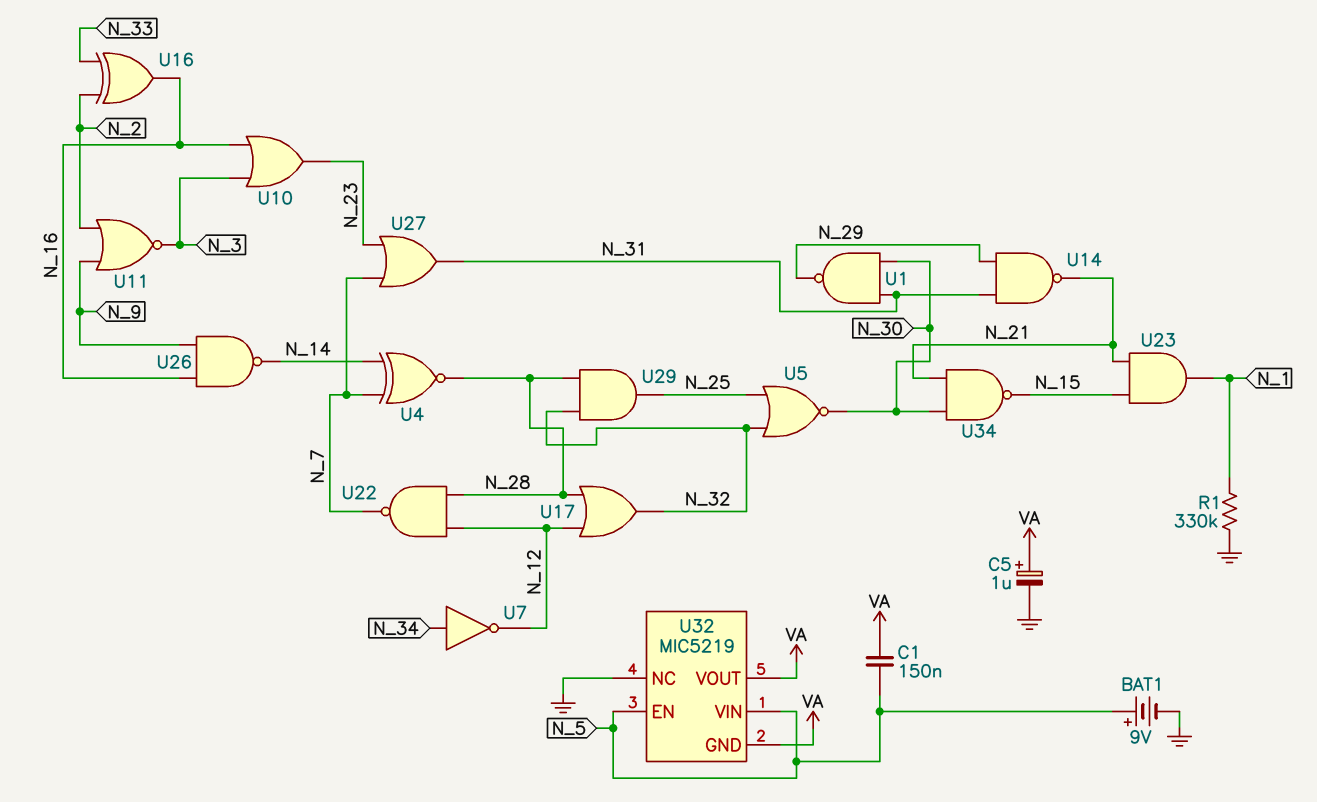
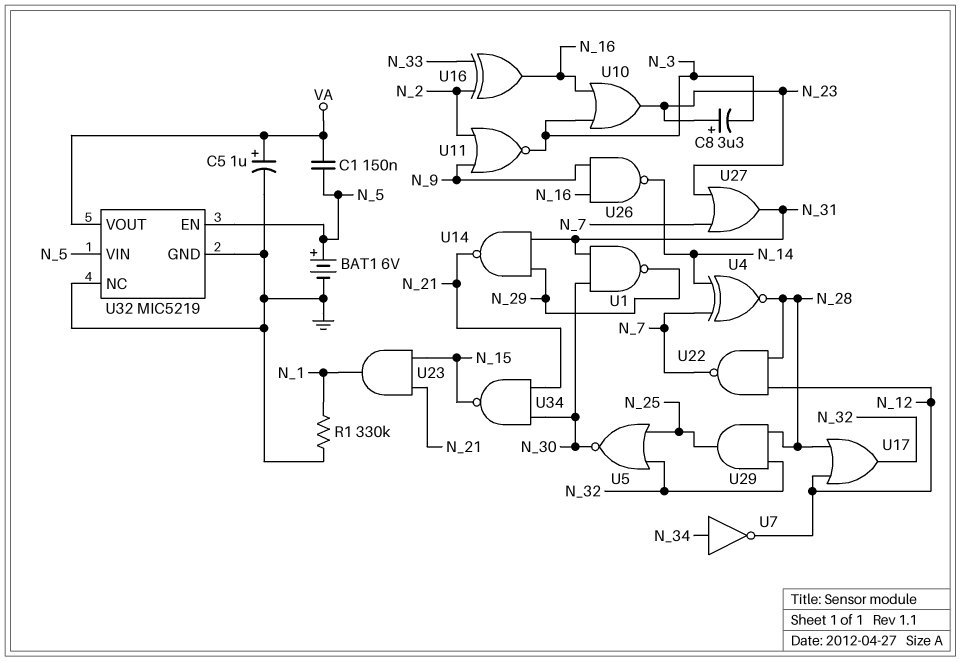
BAT1: 9V (plus N_5, minus GND) -> 6V (plus N_5, minus GND)
C8: none -> 3.3uF (plus N_23, minus N_3)
U32 pin GND: VA -> GND

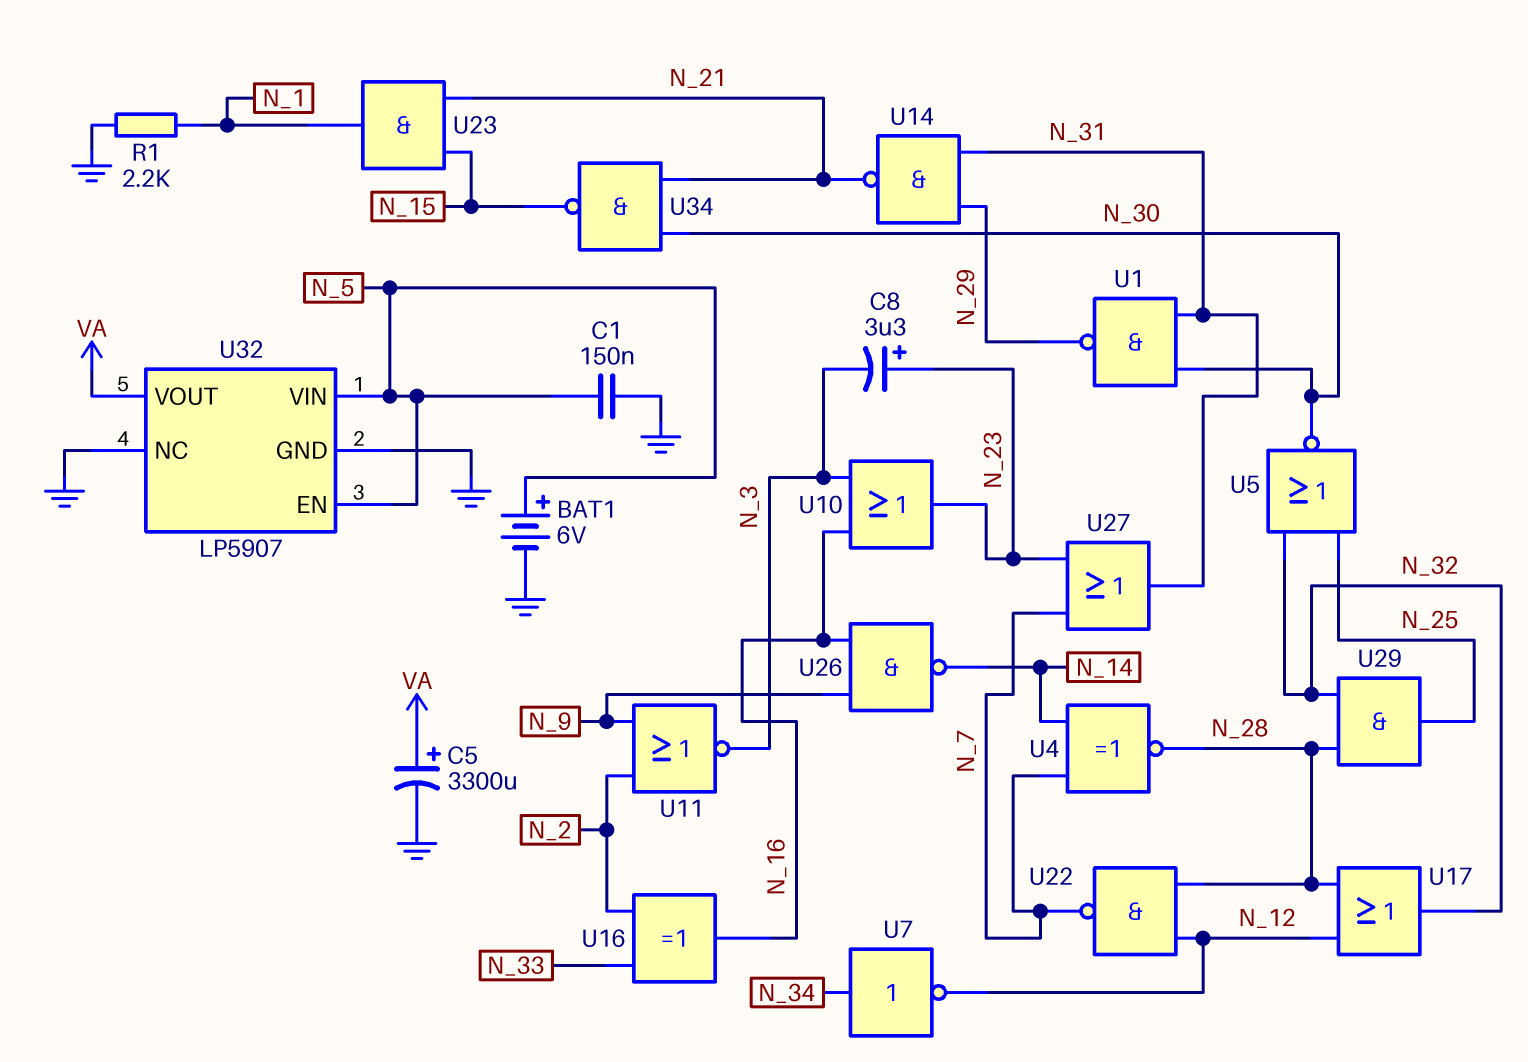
C1: 150nF (N_5, VA) -> 150nF (GND, N_5)
C5: 1uF (plus VA, minus GND) -> 3300uF (plus VA, minus GND)
R1: 330k (GND, N_1) -> 2.2k (GND, N_1)
U32: MIC5219 -> LP5907

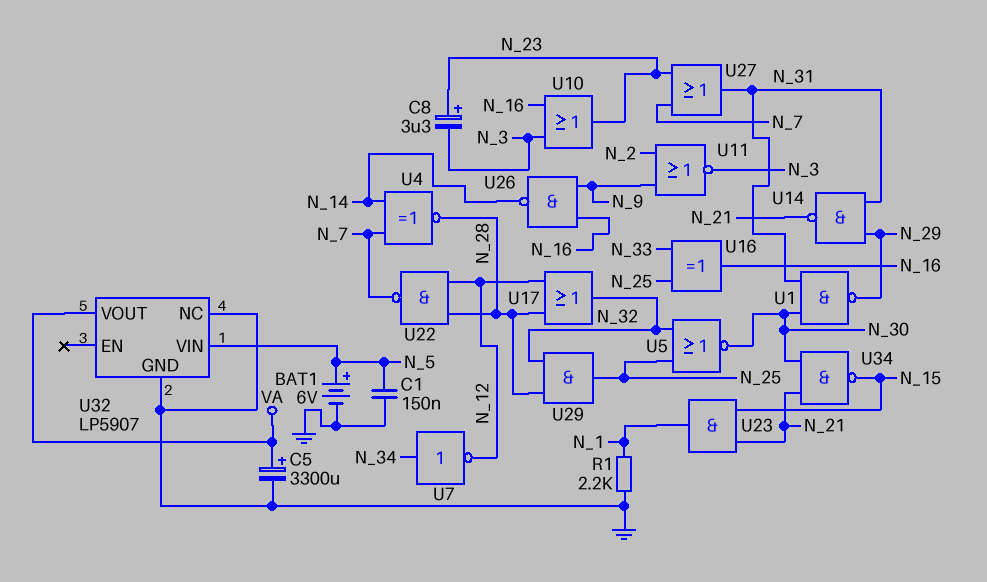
U16: XOR (in N_2, in N_33, out N_16) -> XOR (in N_25, in N_33, out N_16)
U32 pin EN: N_5 -> none

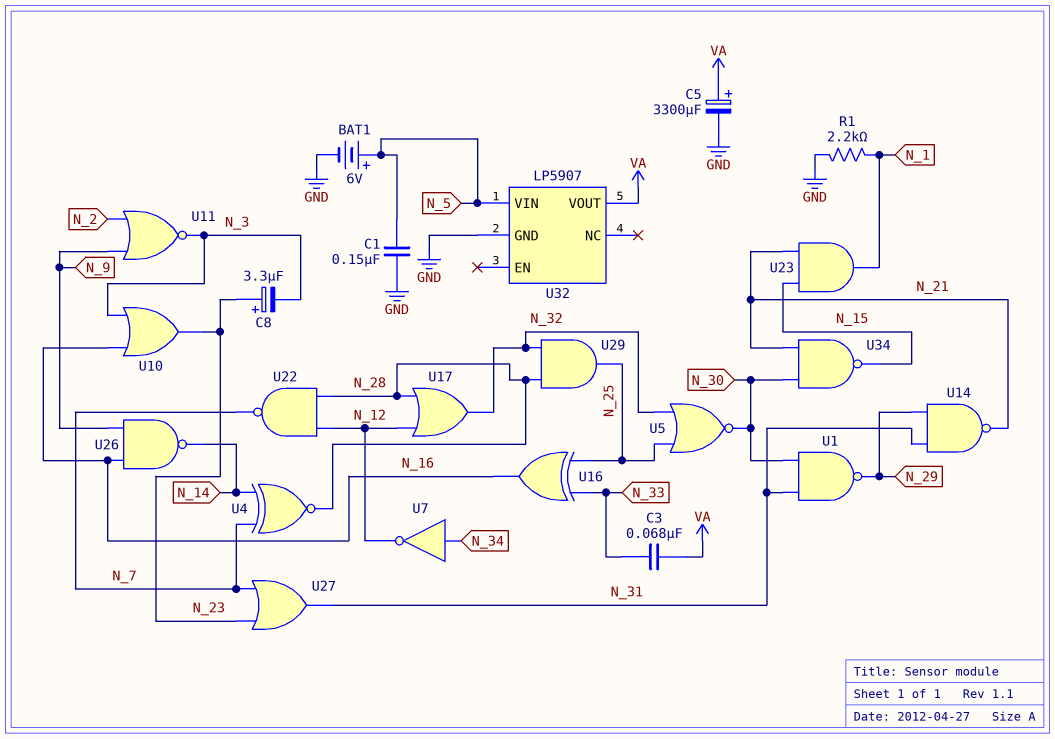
C3: none -> 68nF (N_33, VA)
U32 pin NC: GND -> none

